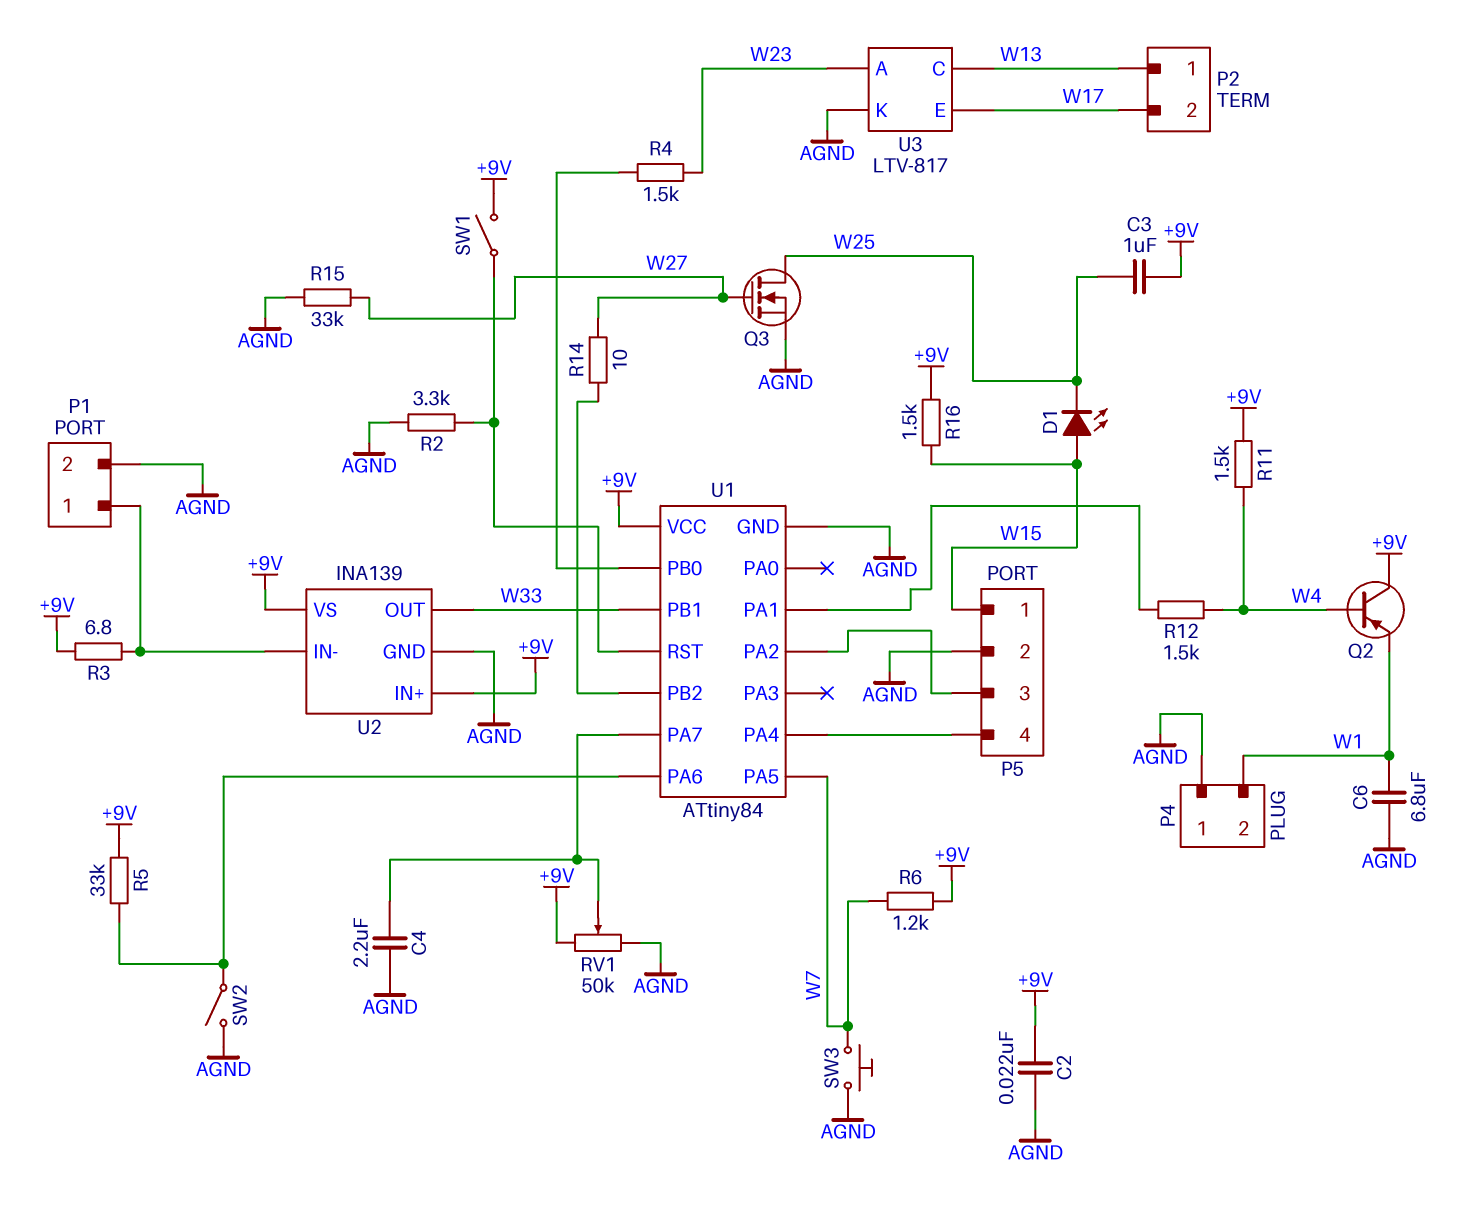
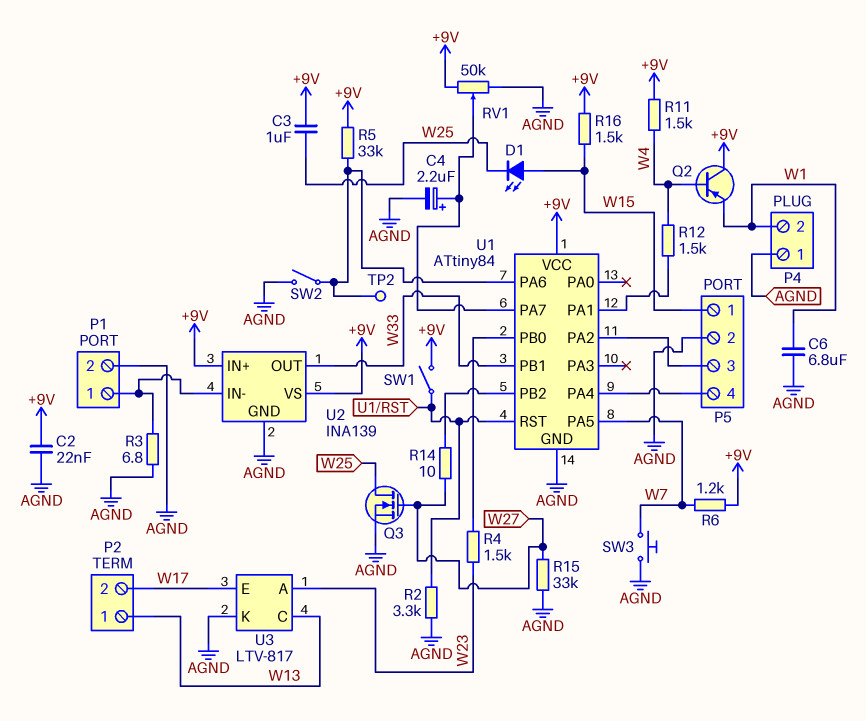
C4: 2.2uF (AGND, U1/PA7) -> 2.2uF (plus U1/PA7, minus AGND)
R3: 6.8 (+9V, P1/1) -> 6.8 (AGND, P1/1)
TP2: none -> test point (U1/PA6)

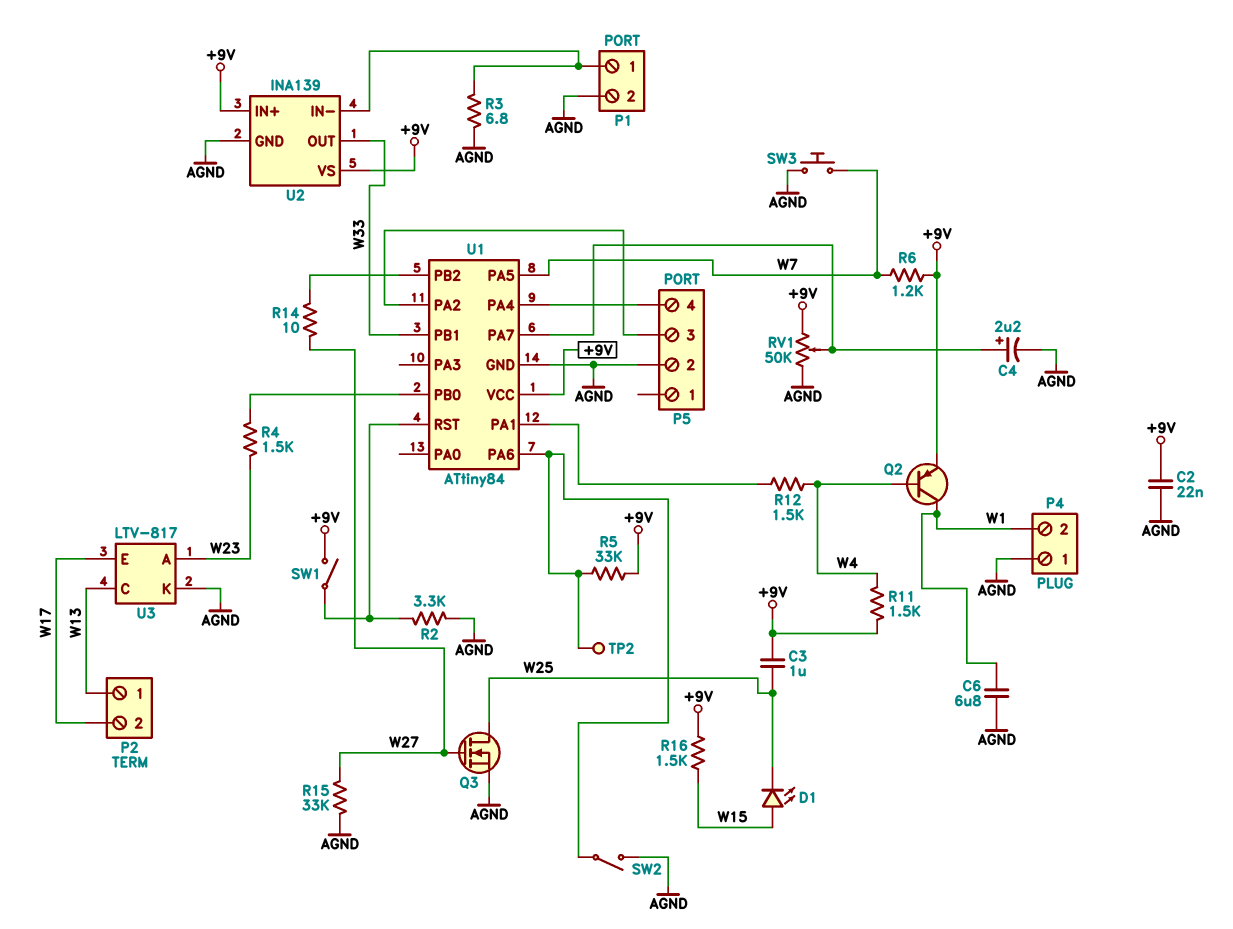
P5 pin 1: W15 -> none
Q2: PNP (B W4, C +9V, E W1) -> PNP (B W4, C W1, E +9V)

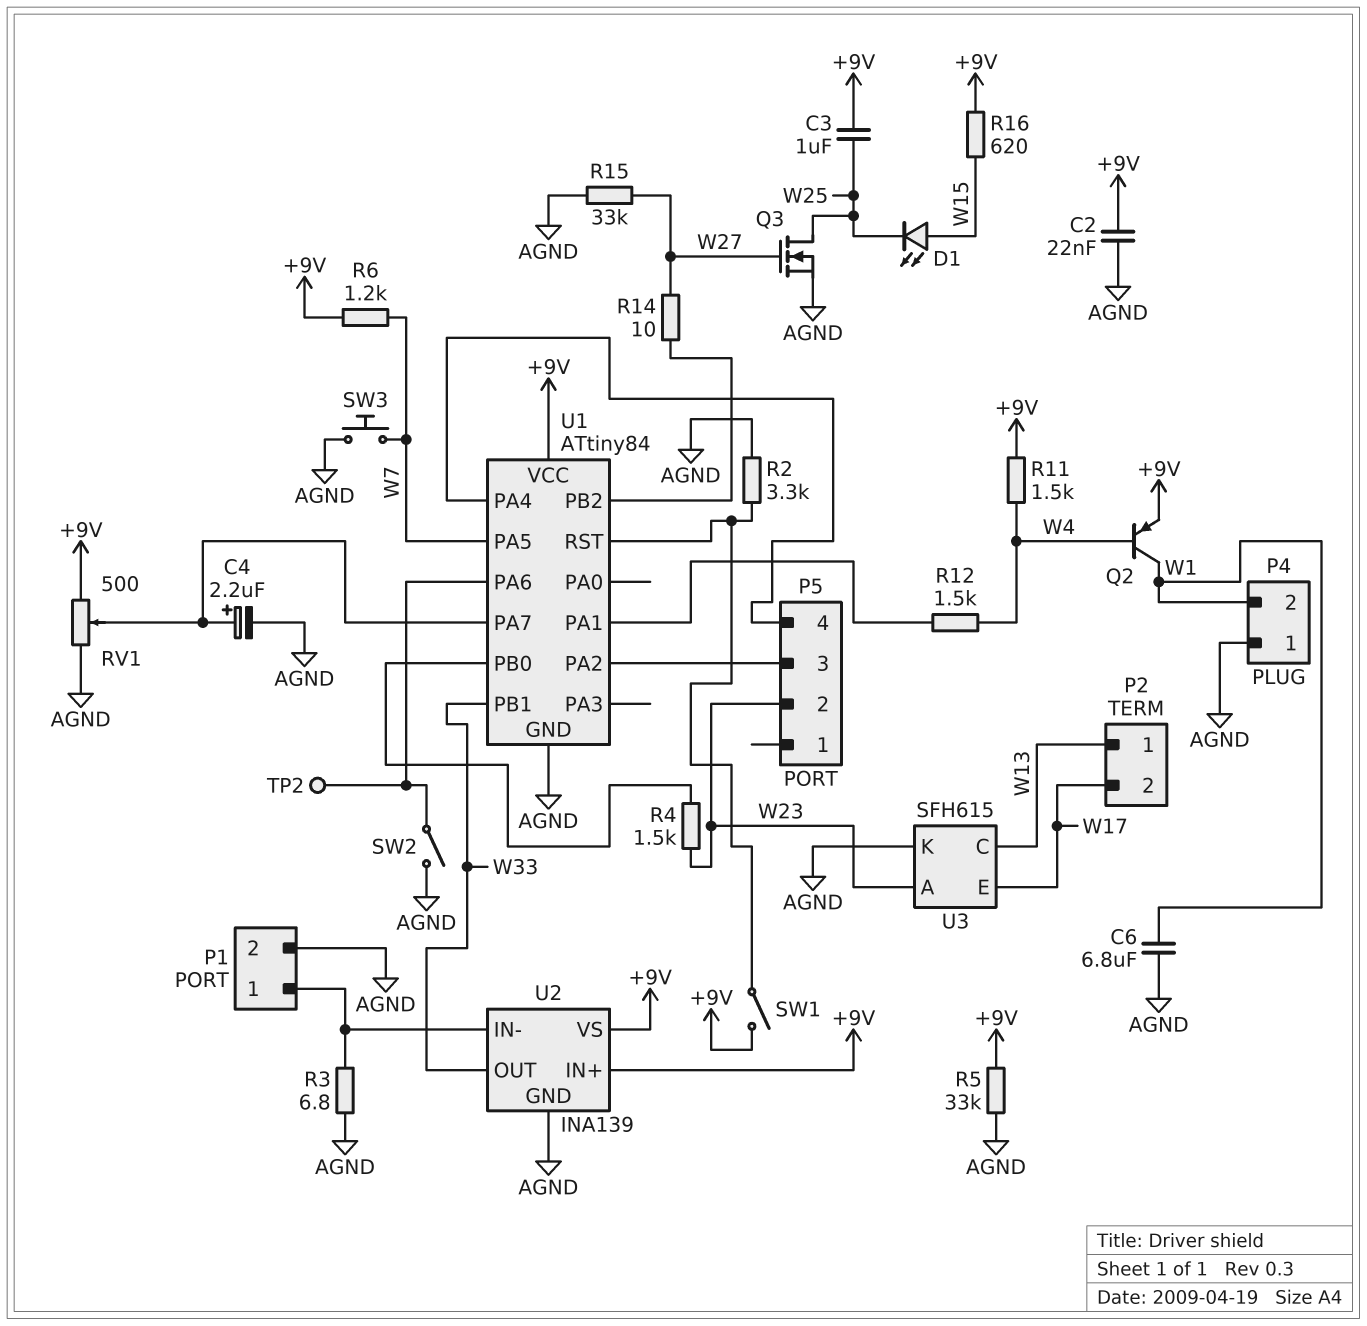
P5 pin 2: AGND -> W23
R5: 33k (+9V, U1/PA6) -> 33k (+9V, AGND)
R16: 1.5k (+9V, W15) -> 620 (+9V, W15)
RV1: 50k (+9V, AGND, wiper U1/PA7) -> 500 (+9V, AGND, wiper U1/PA7)
U3: LTV-817 -> SFH615

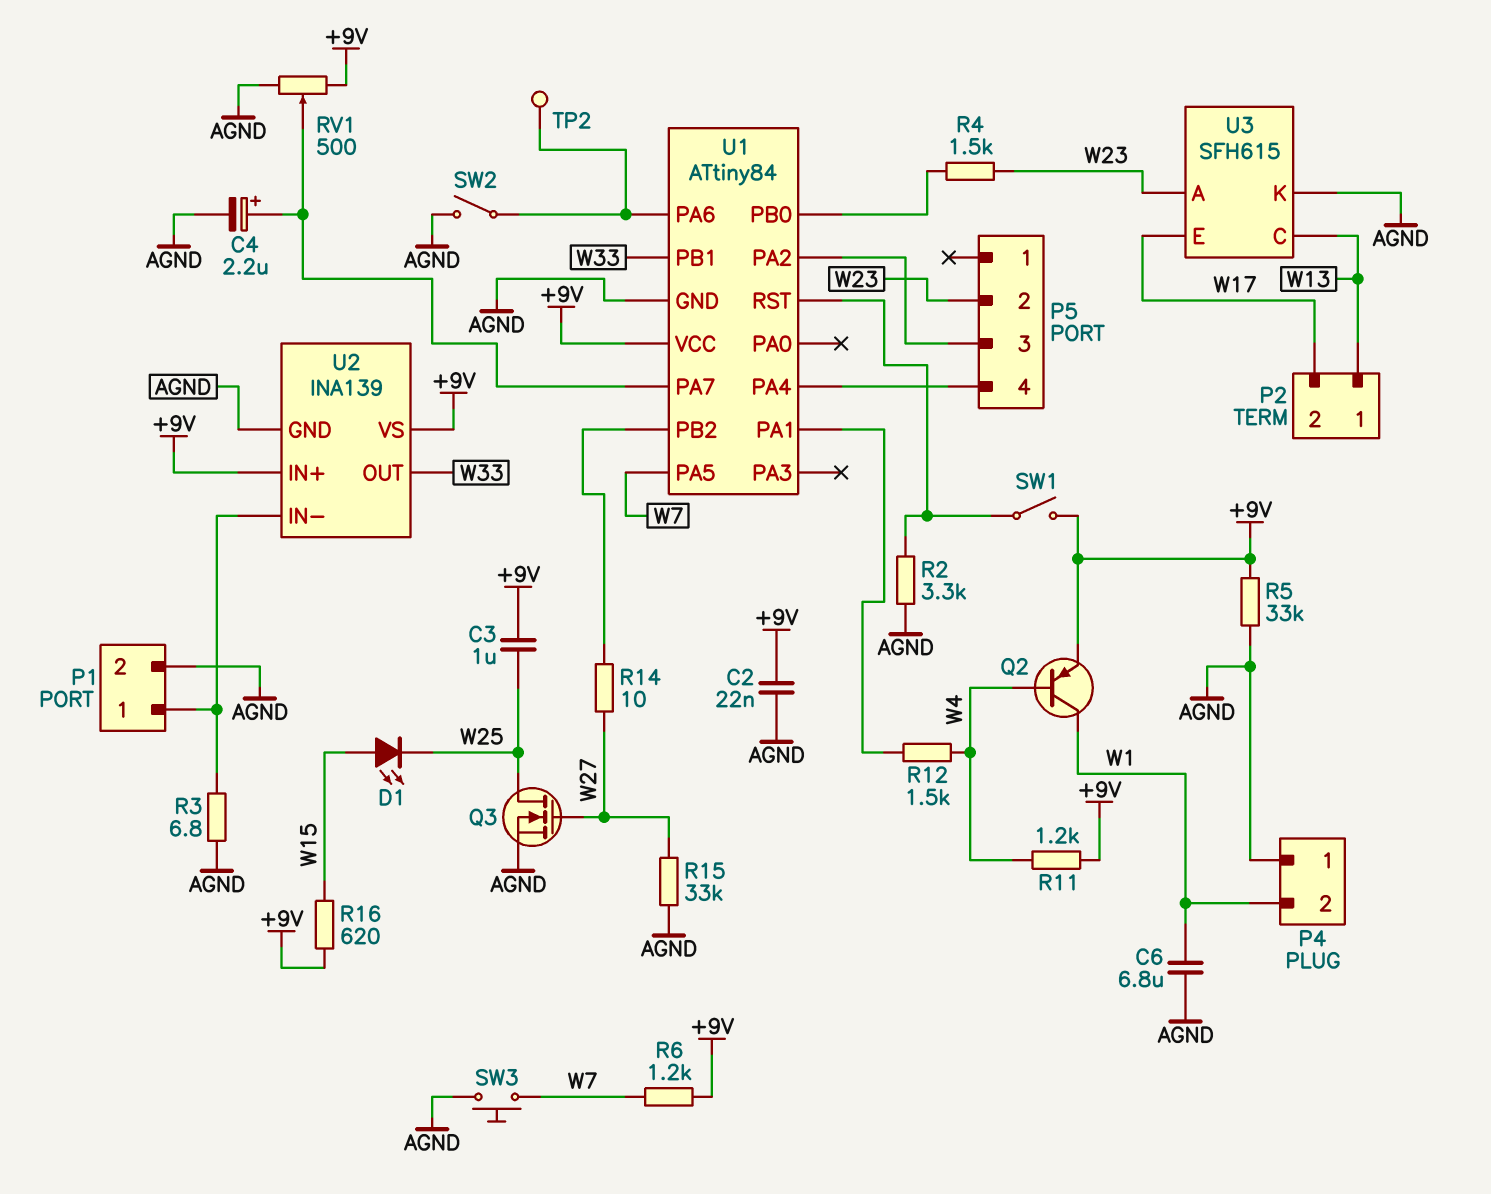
R11: 1.5k (+9V, W4) -> 1.2k (+9V, W4)

